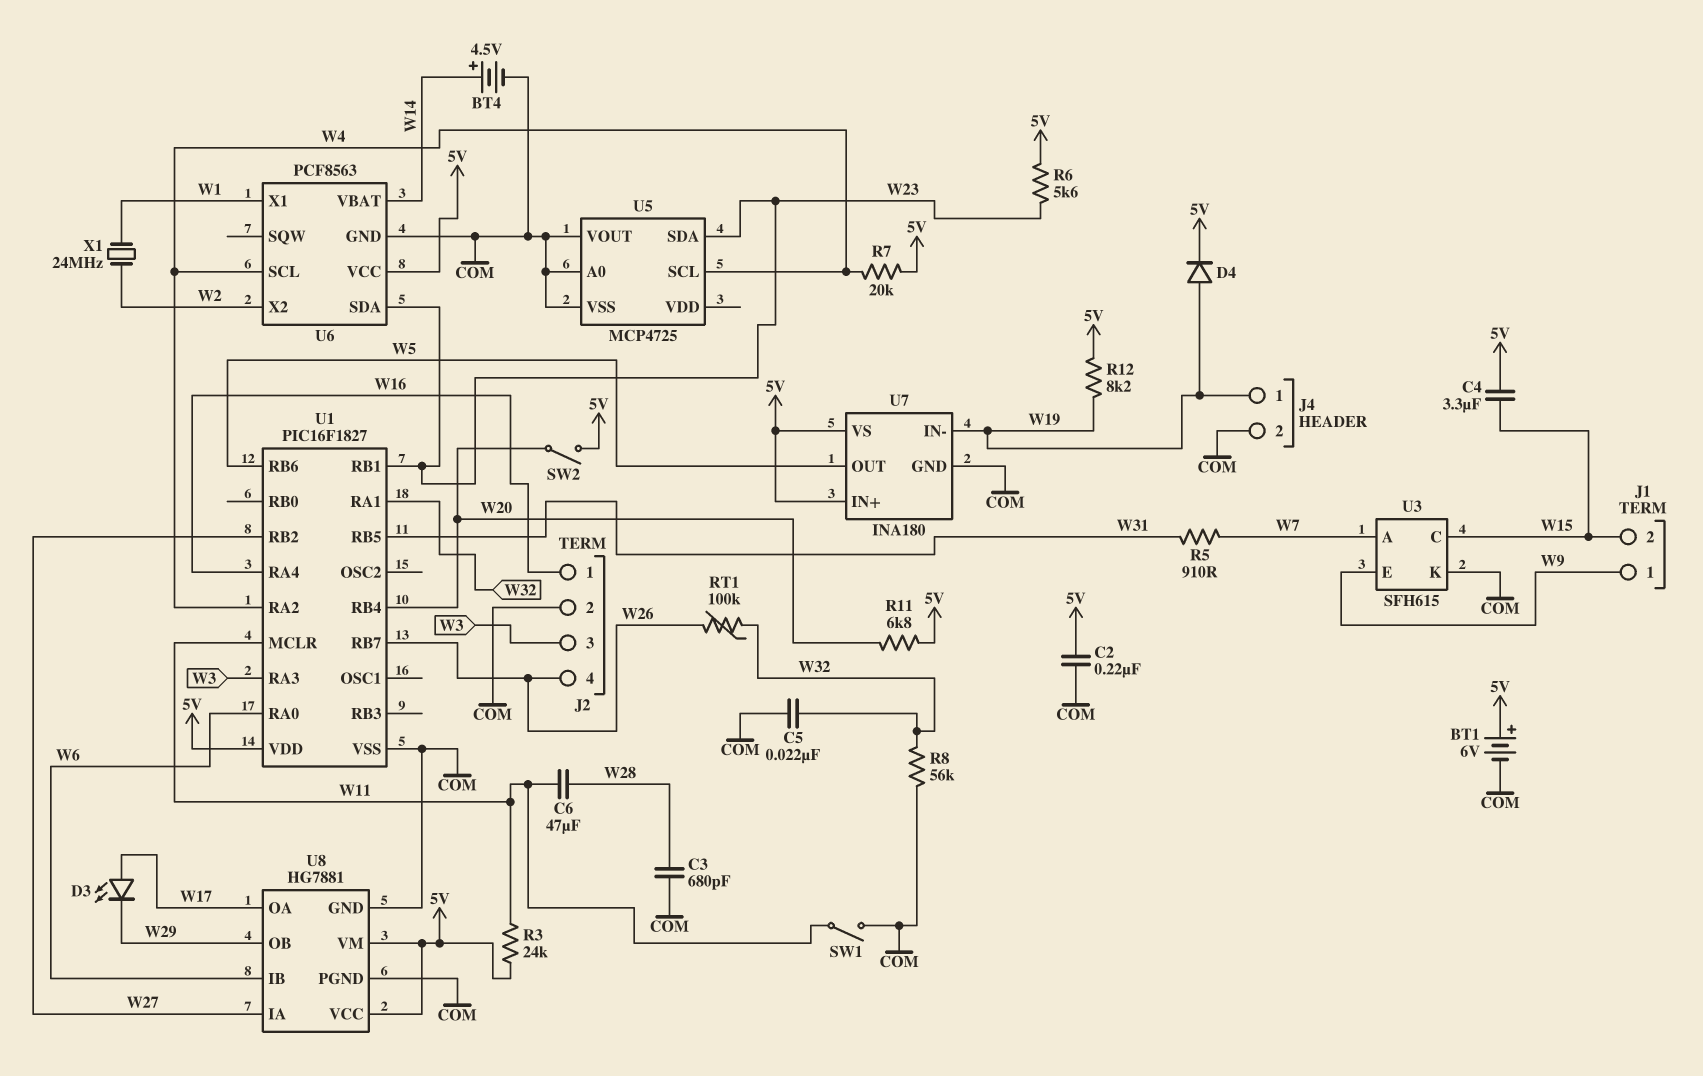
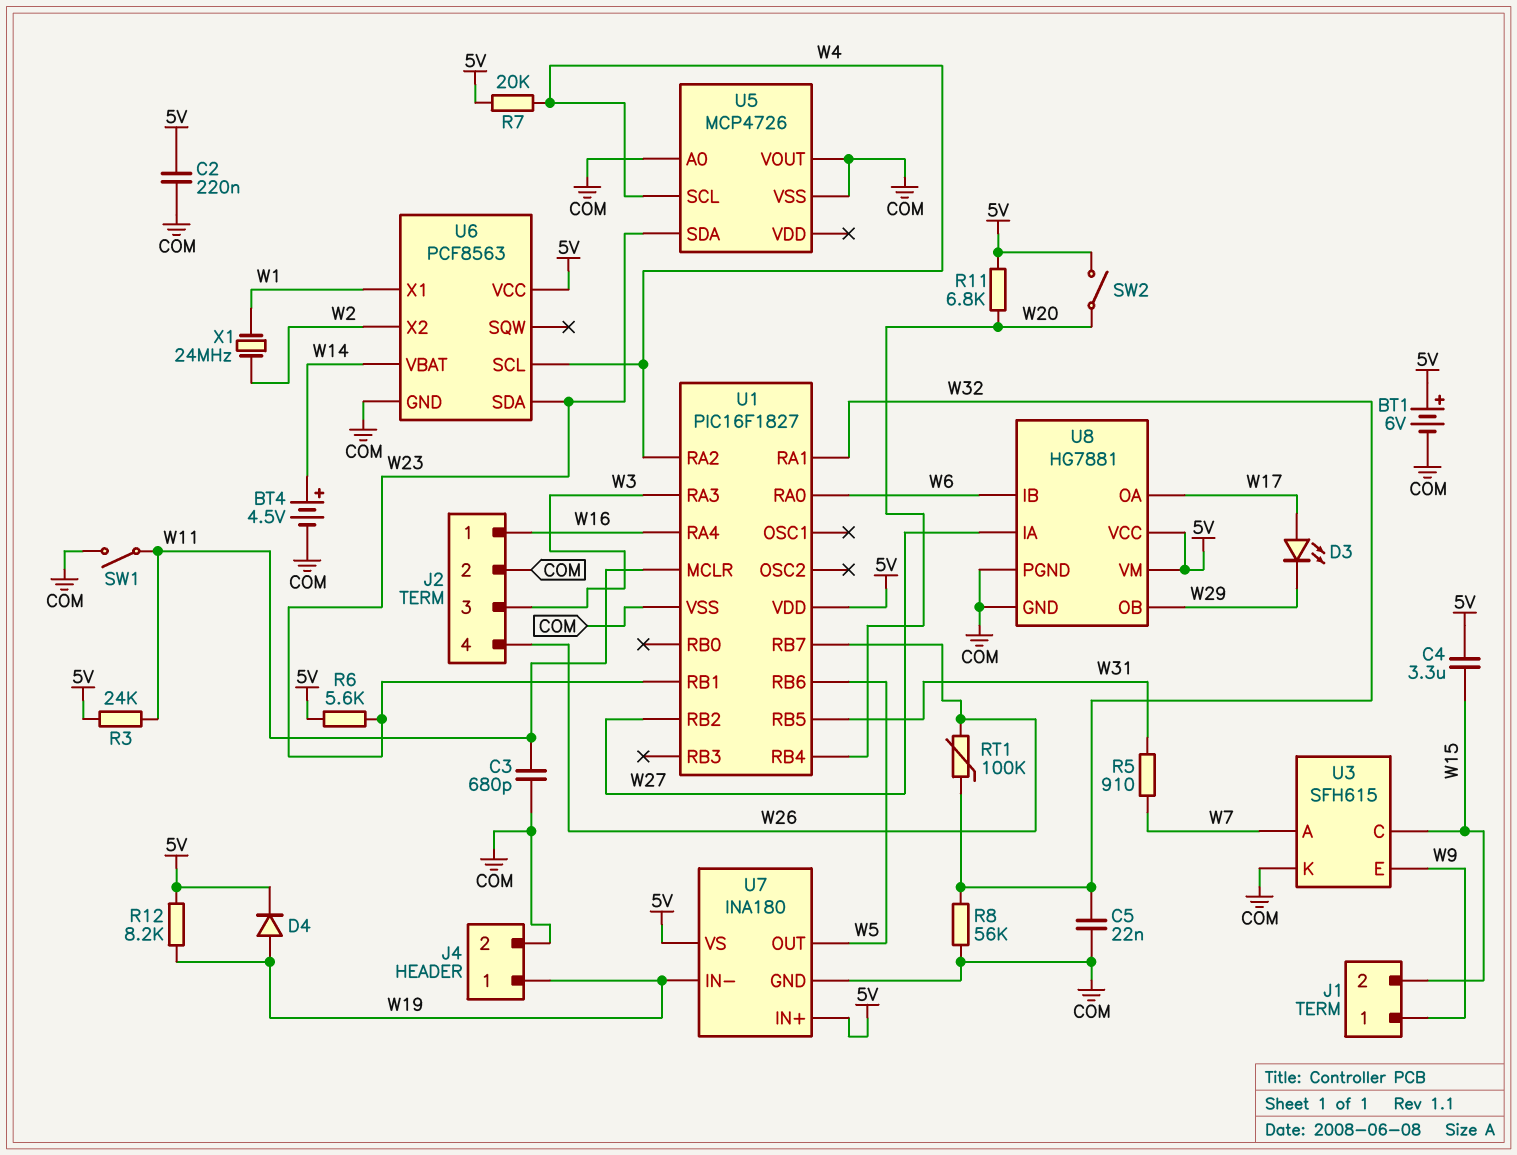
C3: 680pF (COM, W28) -> 680pF (COM, W11)
C6: 47uF (W11, W28) -> none
U5: MCP4725 -> MCP4726

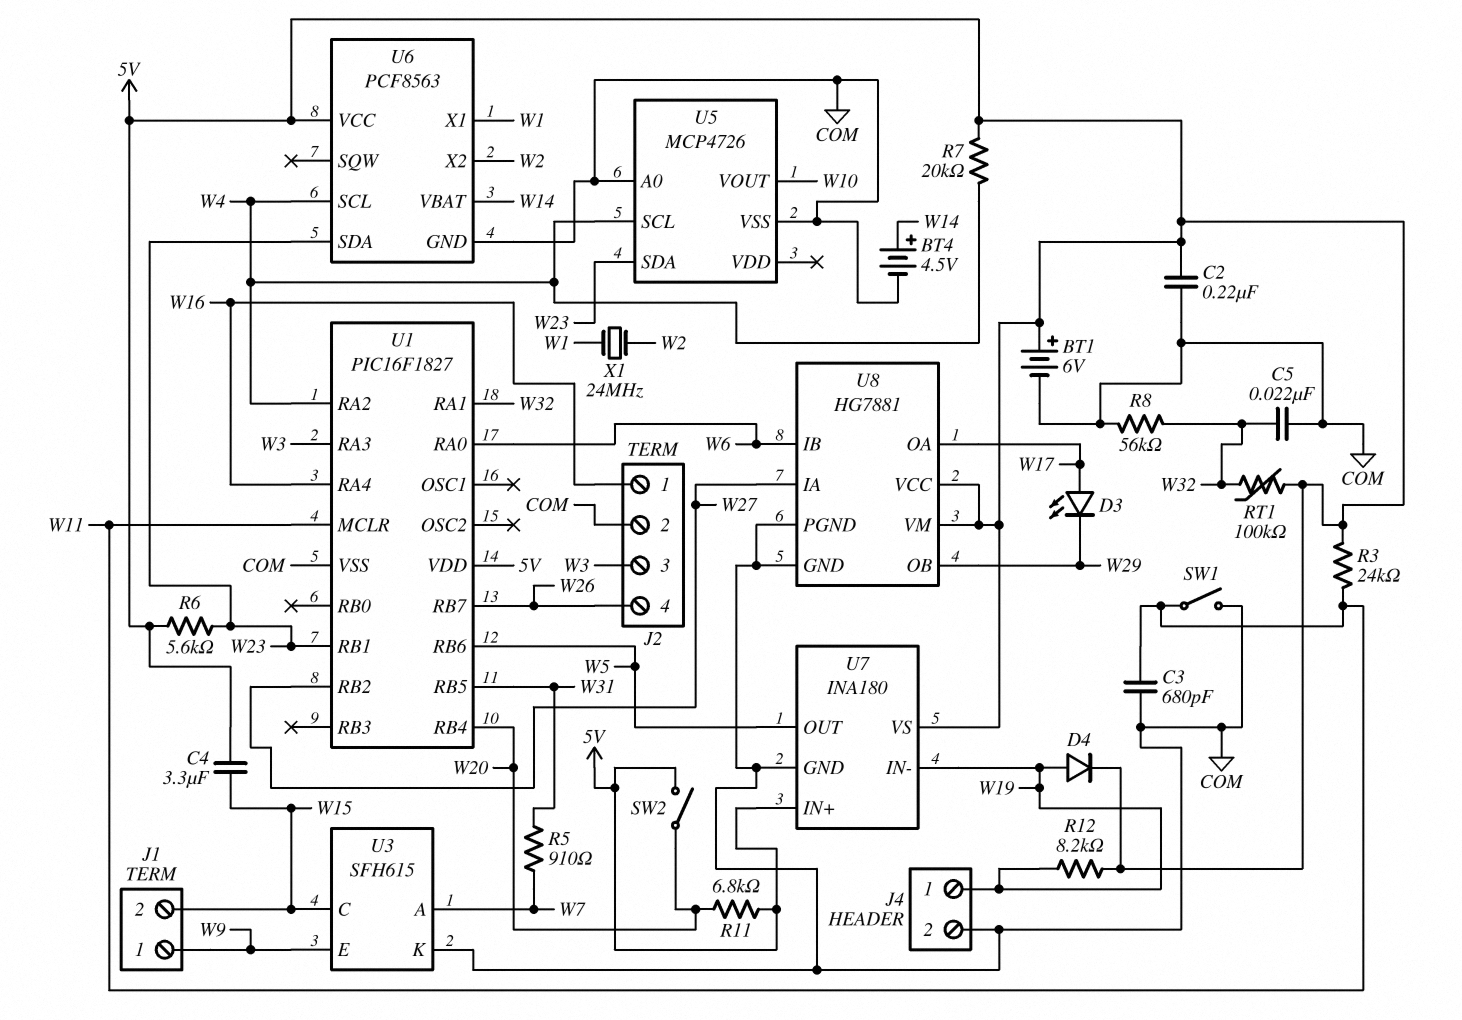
RT1: 100k (W26, W32) -> 100k (5V, W32)
U5 pin VOUT: COM -> W10

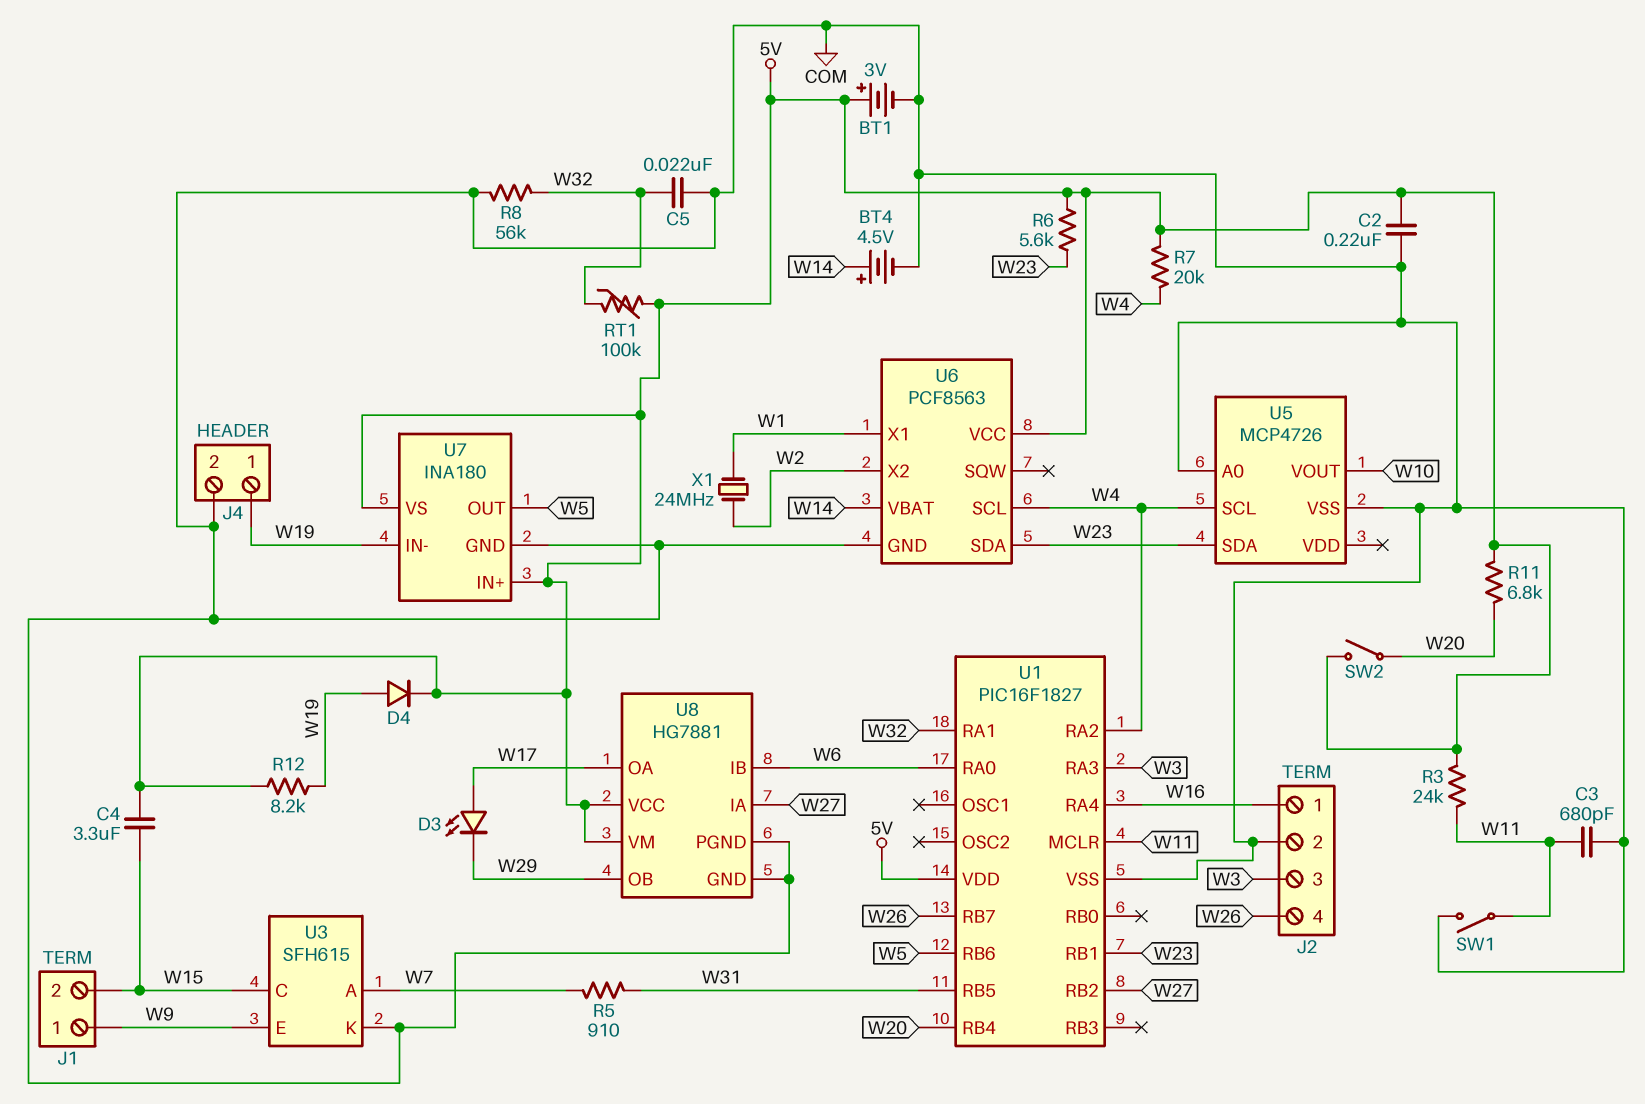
BT1: 6V (plus 5V, minus COM) -> 3V (plus 5V, minus COM)

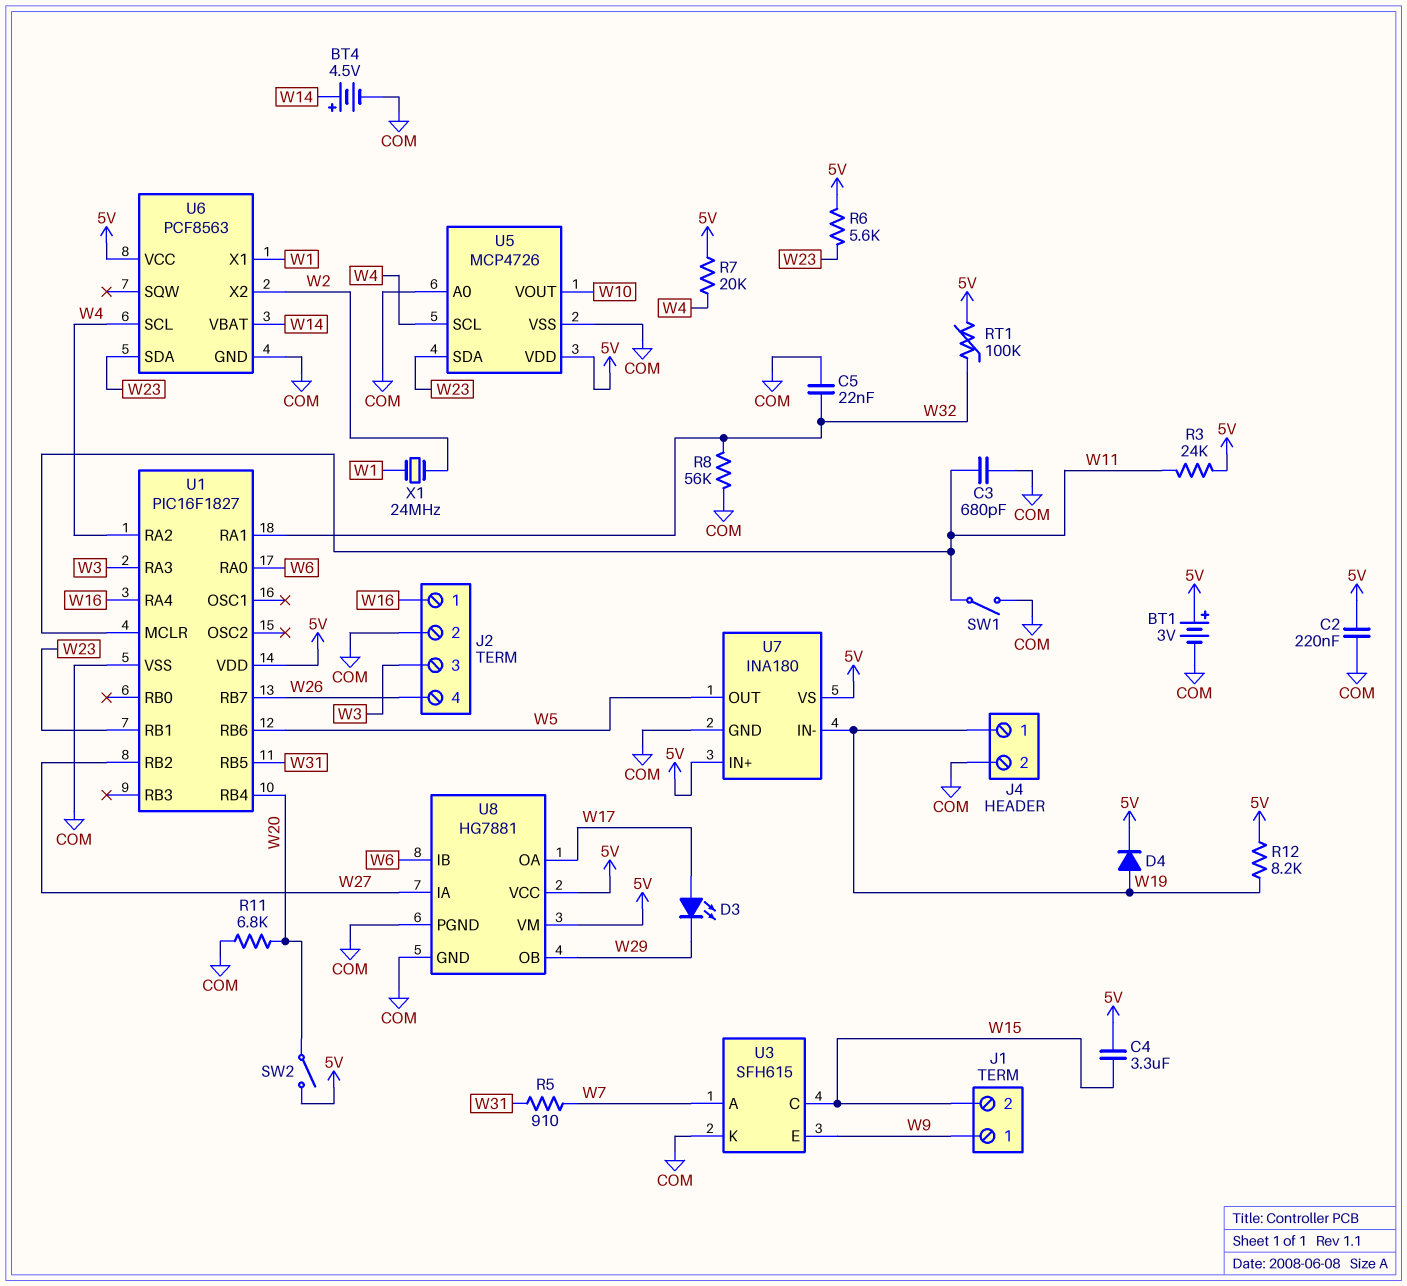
R11: 6.8k (5V, W20) -> 6.8k (COM, W20)
U5 pin VDD: none -> 5V

